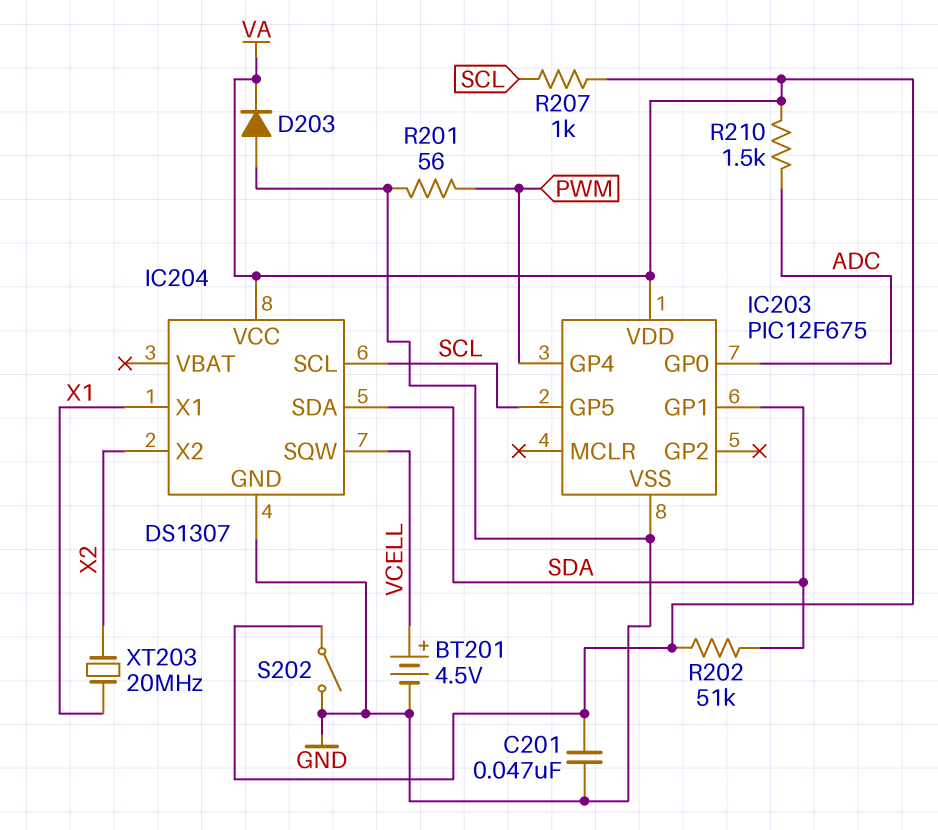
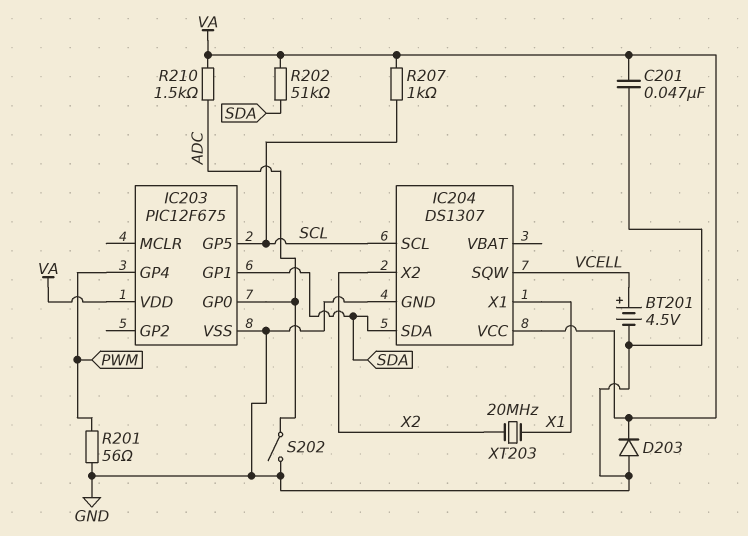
S202: switch (GND, VA) -> switch (ADC, GND)

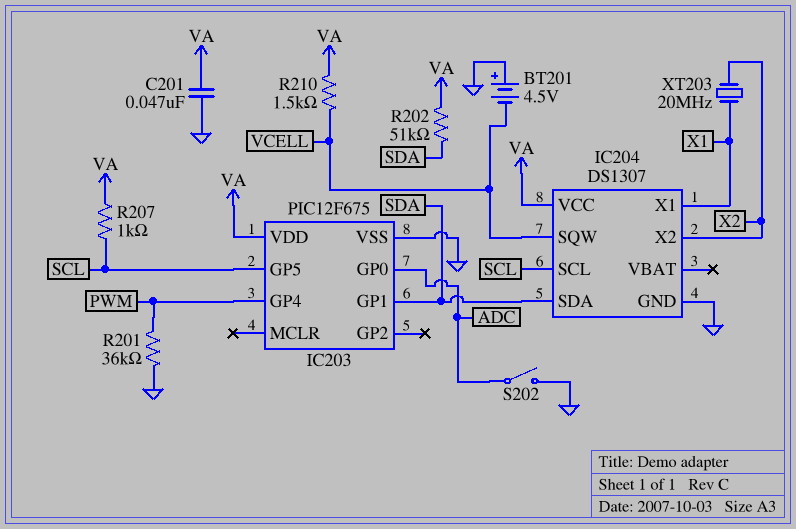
BT201: 4.5V (plus VCELL, minus GND) -> 4.5V (plus GND, minus VCELL)
D203: diode (A GND, K VA) -> none
R201: 56 (GND, PWM) -> 36k (GND, PWM)
R210: 1.5k (ADC, VA) -> 1.5k (VA, VCELL)

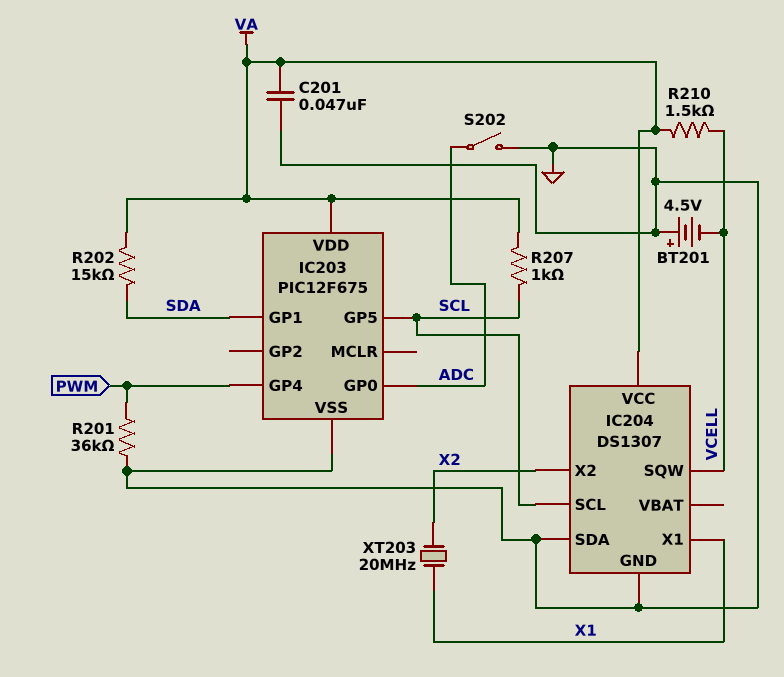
IC204 pin SDA: SDA -> GND
R202: 51k (SDA, VA) -> 15k (SDA, VA)

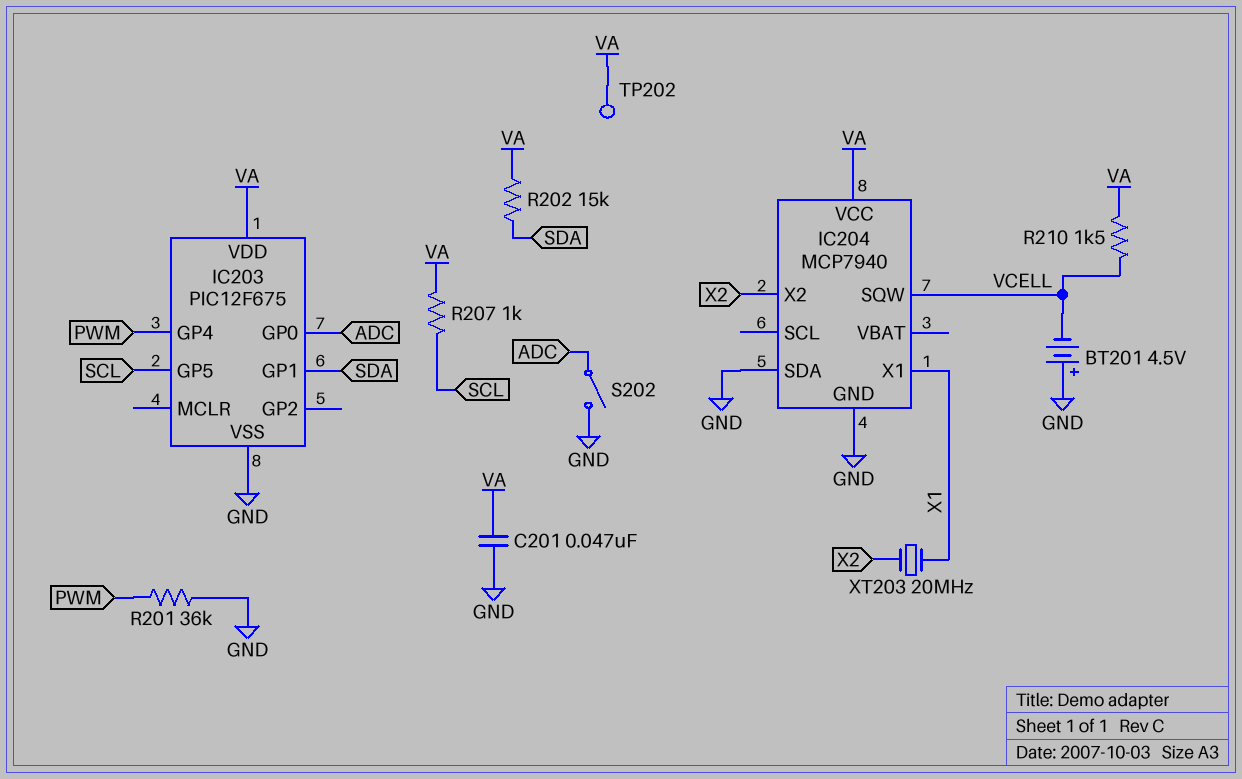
IC204: DS1307 -> MCP7940
IC204 pin SCL: SCL -> none
TP202: none -> test point (VA)

